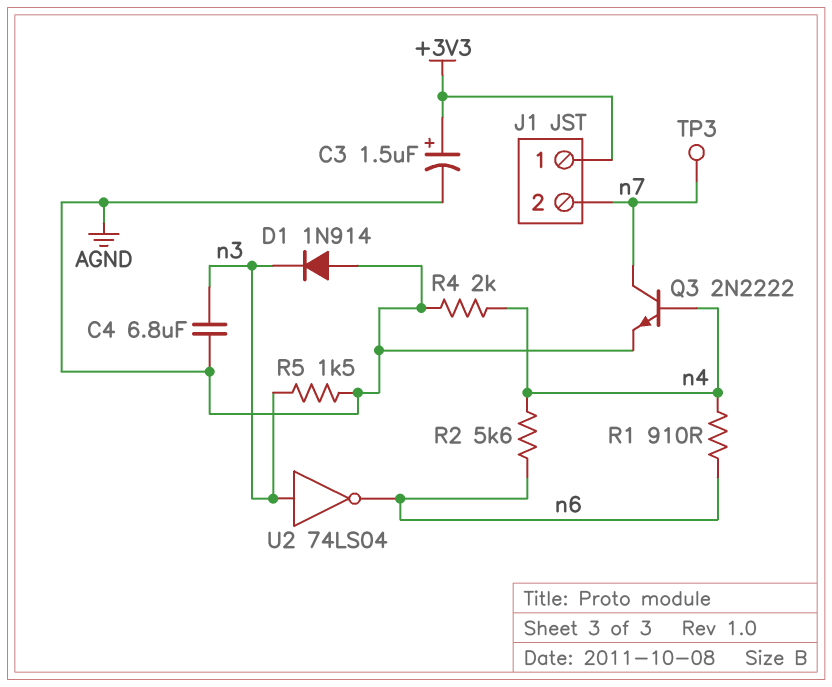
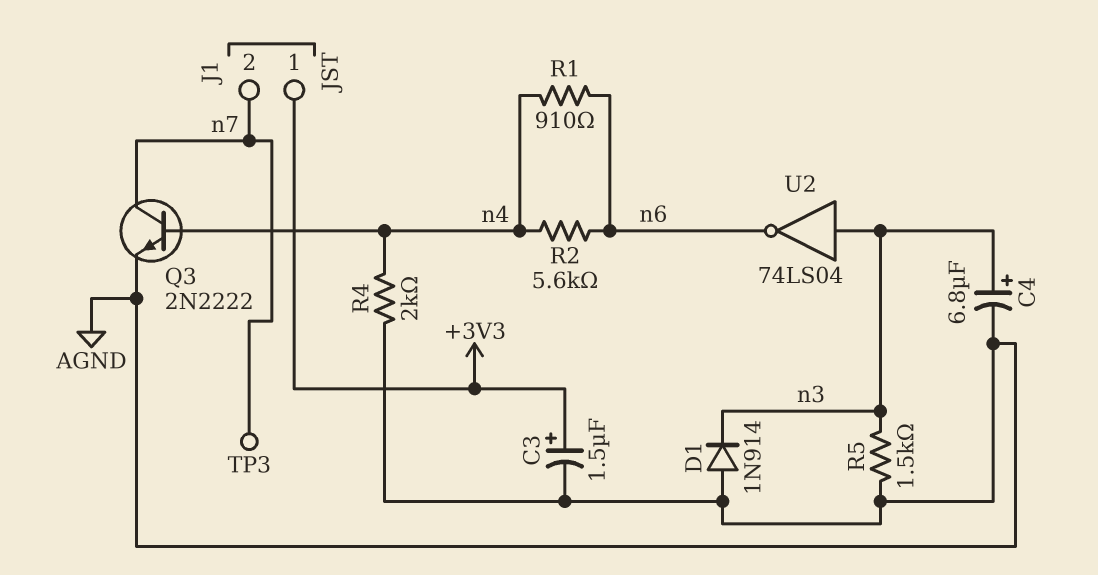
C4: 6.8uF (AGND, n3) -> 6.8uF (plus n3, minus AGND)

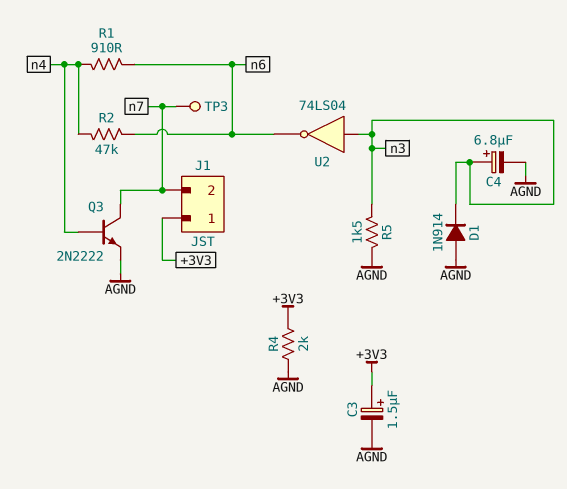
R2: 5.6k (n4, n6) -> 47k (n4, n6)
R4: 2k (AGND, n4) -> 2k (+3V3, AGND)

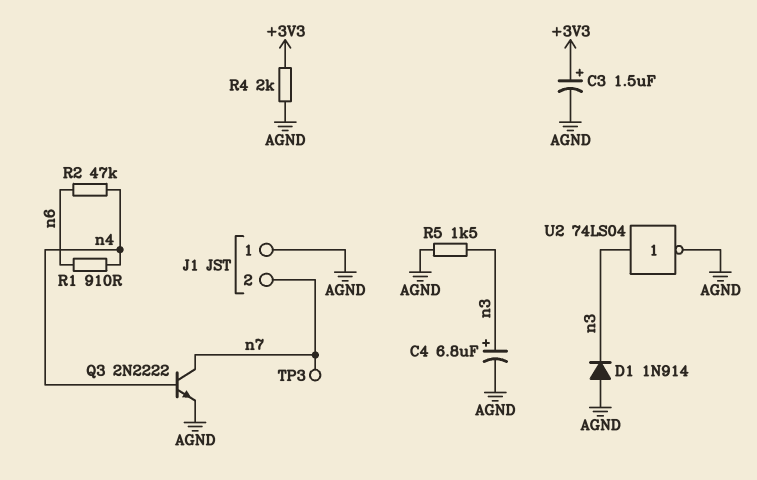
J1 pin 1: +3V3 -> AGND
U2: NOT 74LS04 (in n3, out n6) -> NOT 74LS04 (in n3, out AGND)

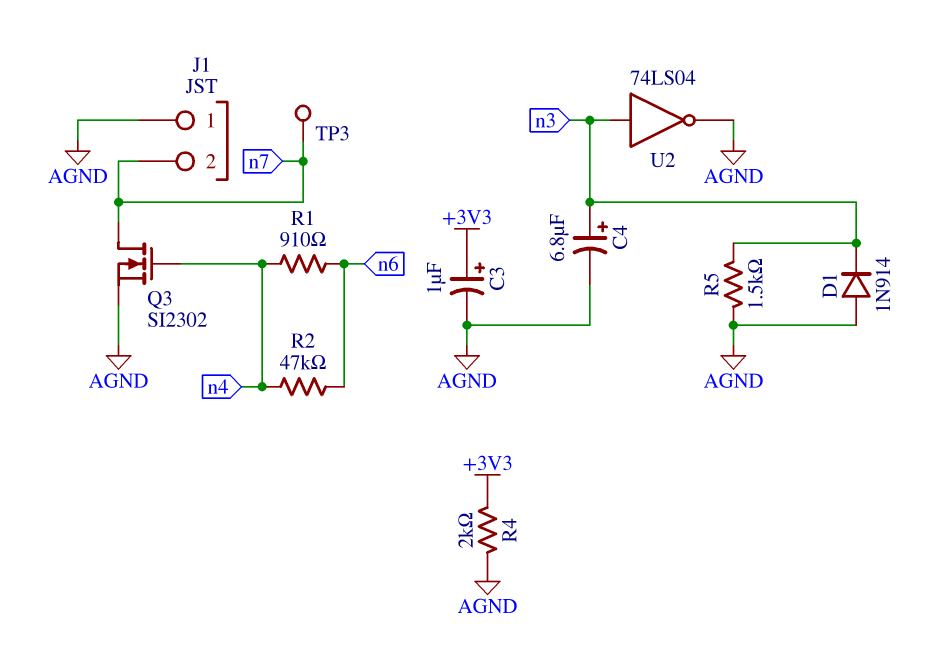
C3: 1.5uF (plus +3V3, minus AGND) -> 1uF (plus +3V3, minus AGND)
Q3: NPN 2N2222 (B n4, C n7, E AGND) -> NMOS SI2302 (G n4, D n7, S AGND)

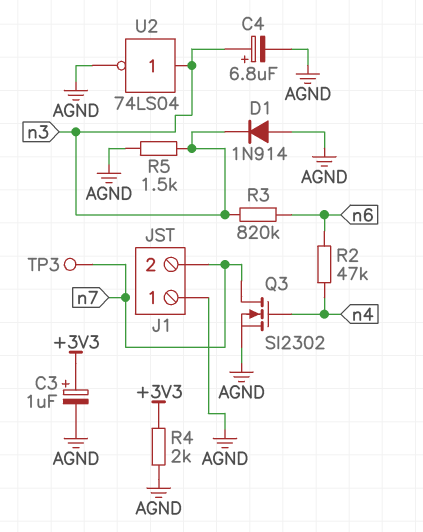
R1: 910 (n4, n6) -> none
R3: none -> 820k (n3, n6)

